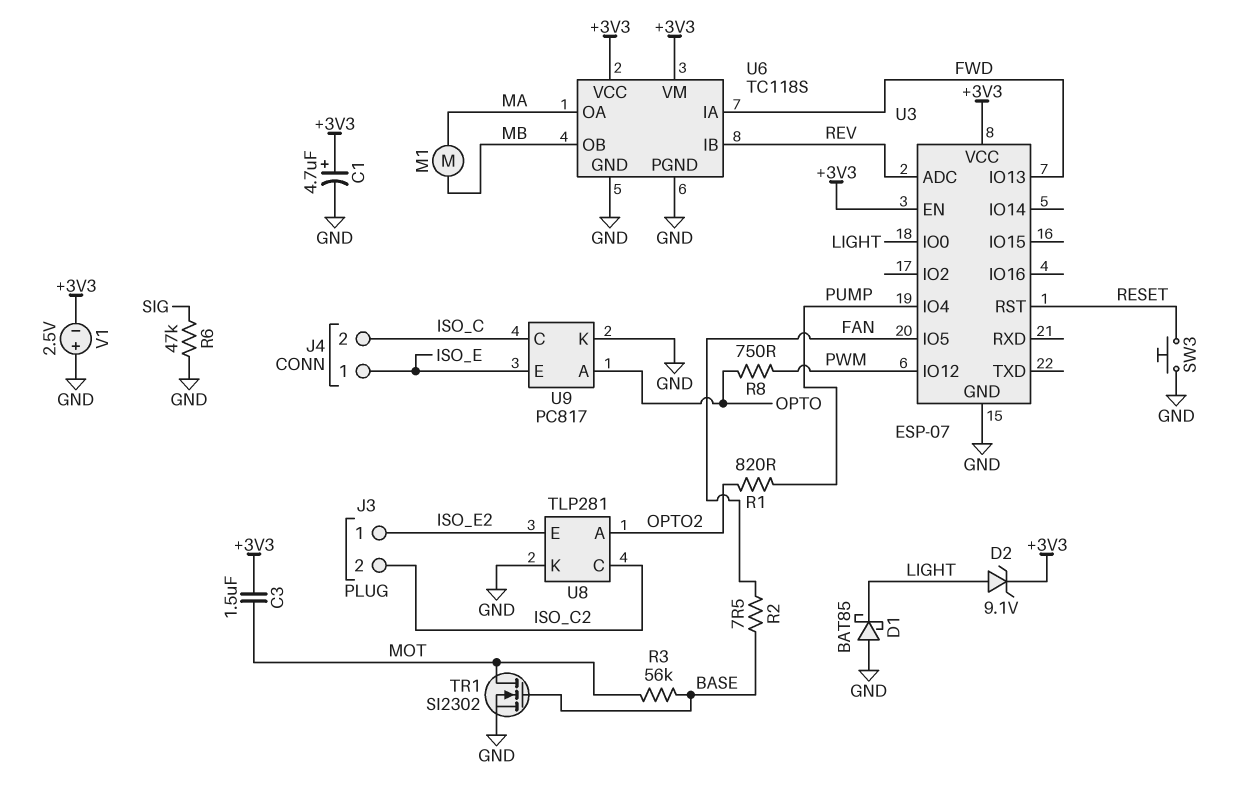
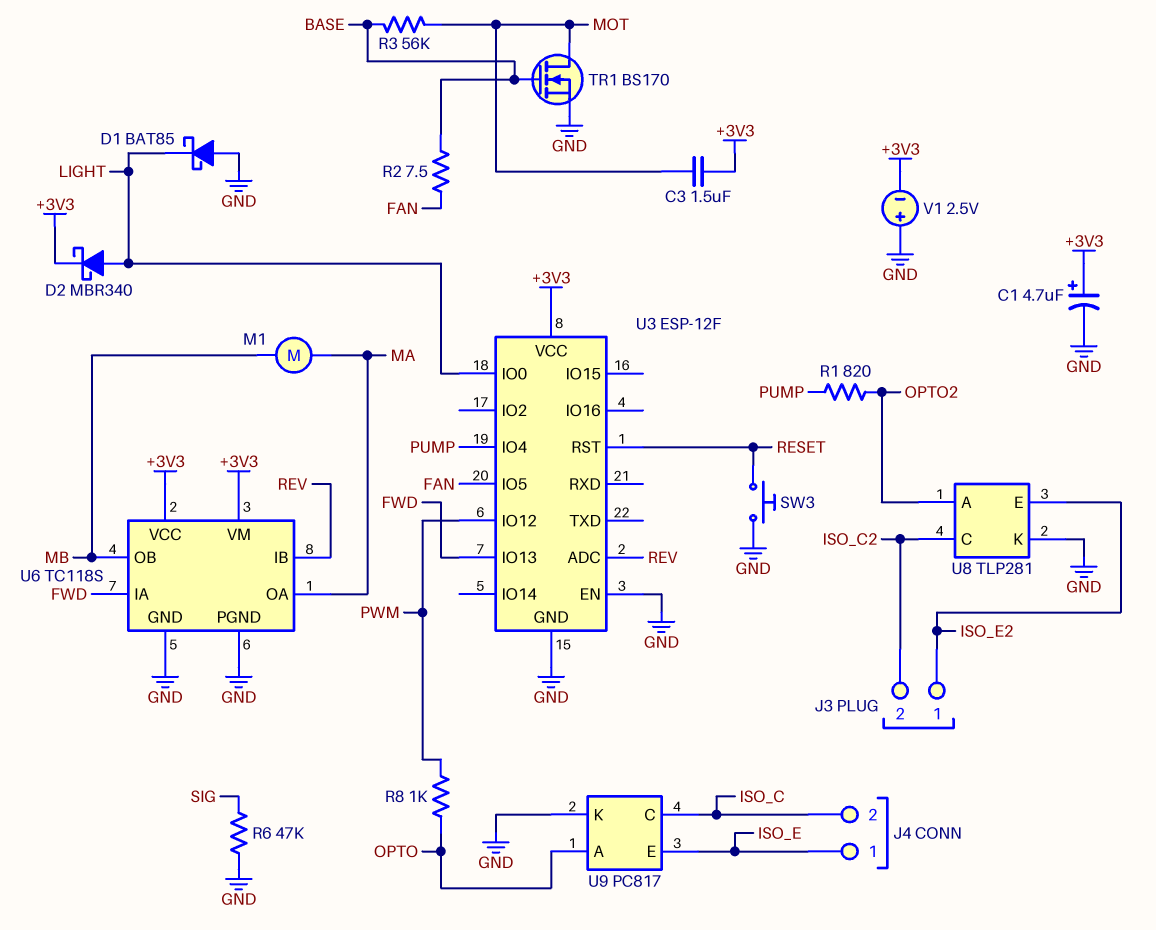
D2: zener 9.1V (A LIGHT, K +3V3) -> schottky MBR340 (A LIGHT, K +3V3)
R8: 750 (OPTO, PWM) -> 1k (OPTO, PWM)
TR1: NMOS SI2302 (G BASE, D MOT, S GND) -> NMOS BS170 (G BASE, D MOT, S GND)
U3: ESP-07 -> ESP-12F
U3 pin EN: +3V3 -> GND

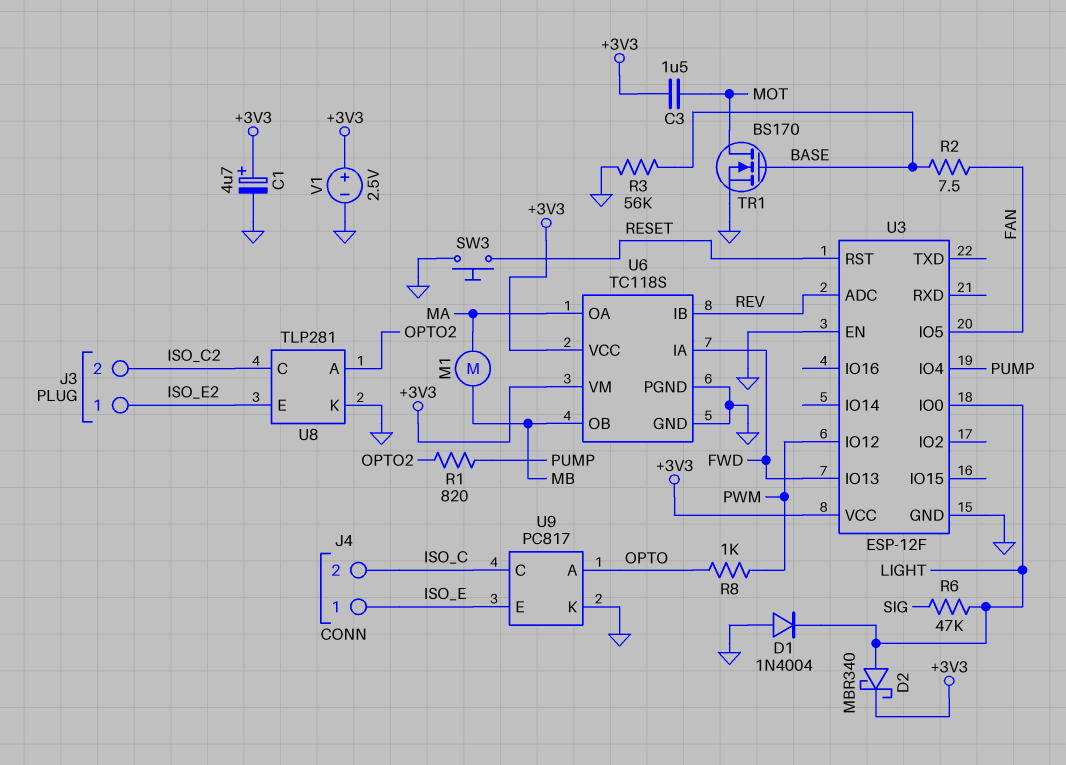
D1: schottky BAT85 (A GND, K LIGHT) -> diode 1N4004 (A GND, K LIGHT)
R3: 56k (BASE, MOT) -> 56k (BASE, GND)
R6: 47k (GND, SIG) -> 47k (LIGHT, SIG)
V1: 2.5V (plus GND, minus +3V3) -> 2.5V (plus +3V3, minus GND)

